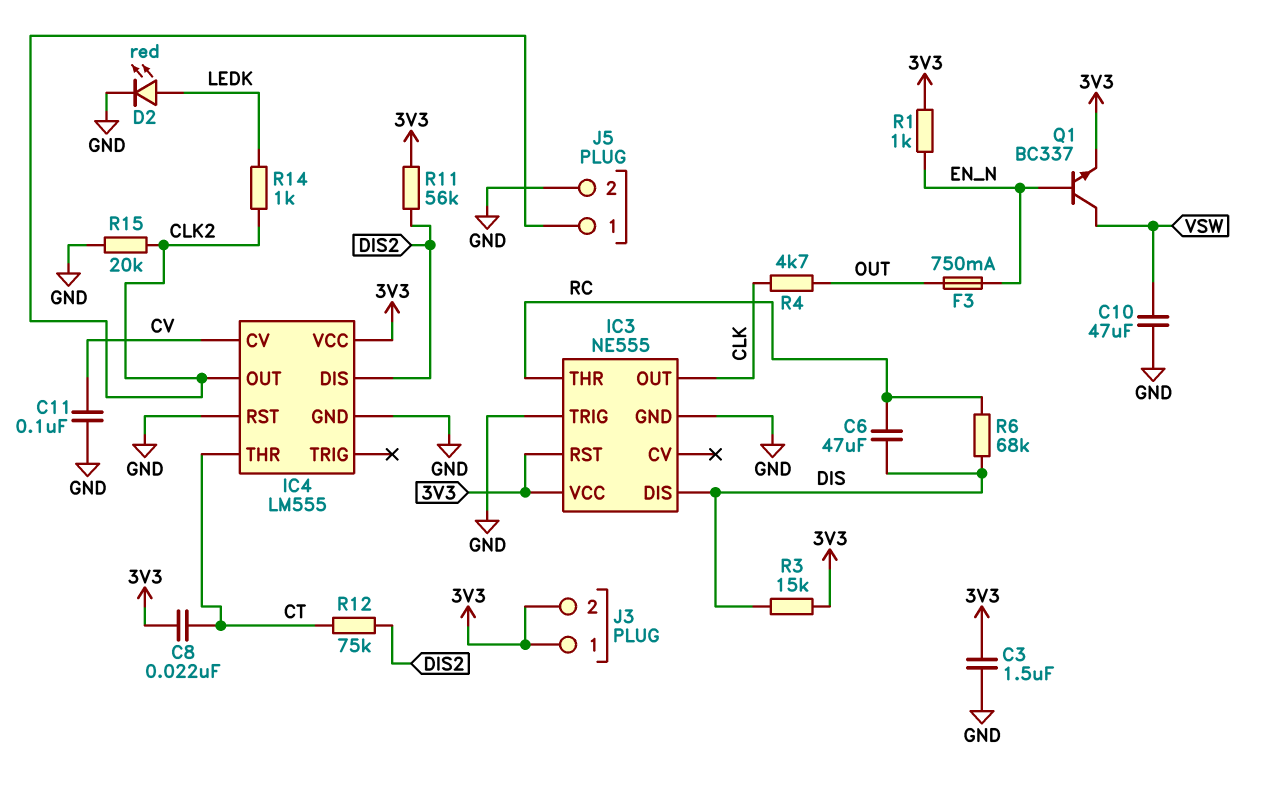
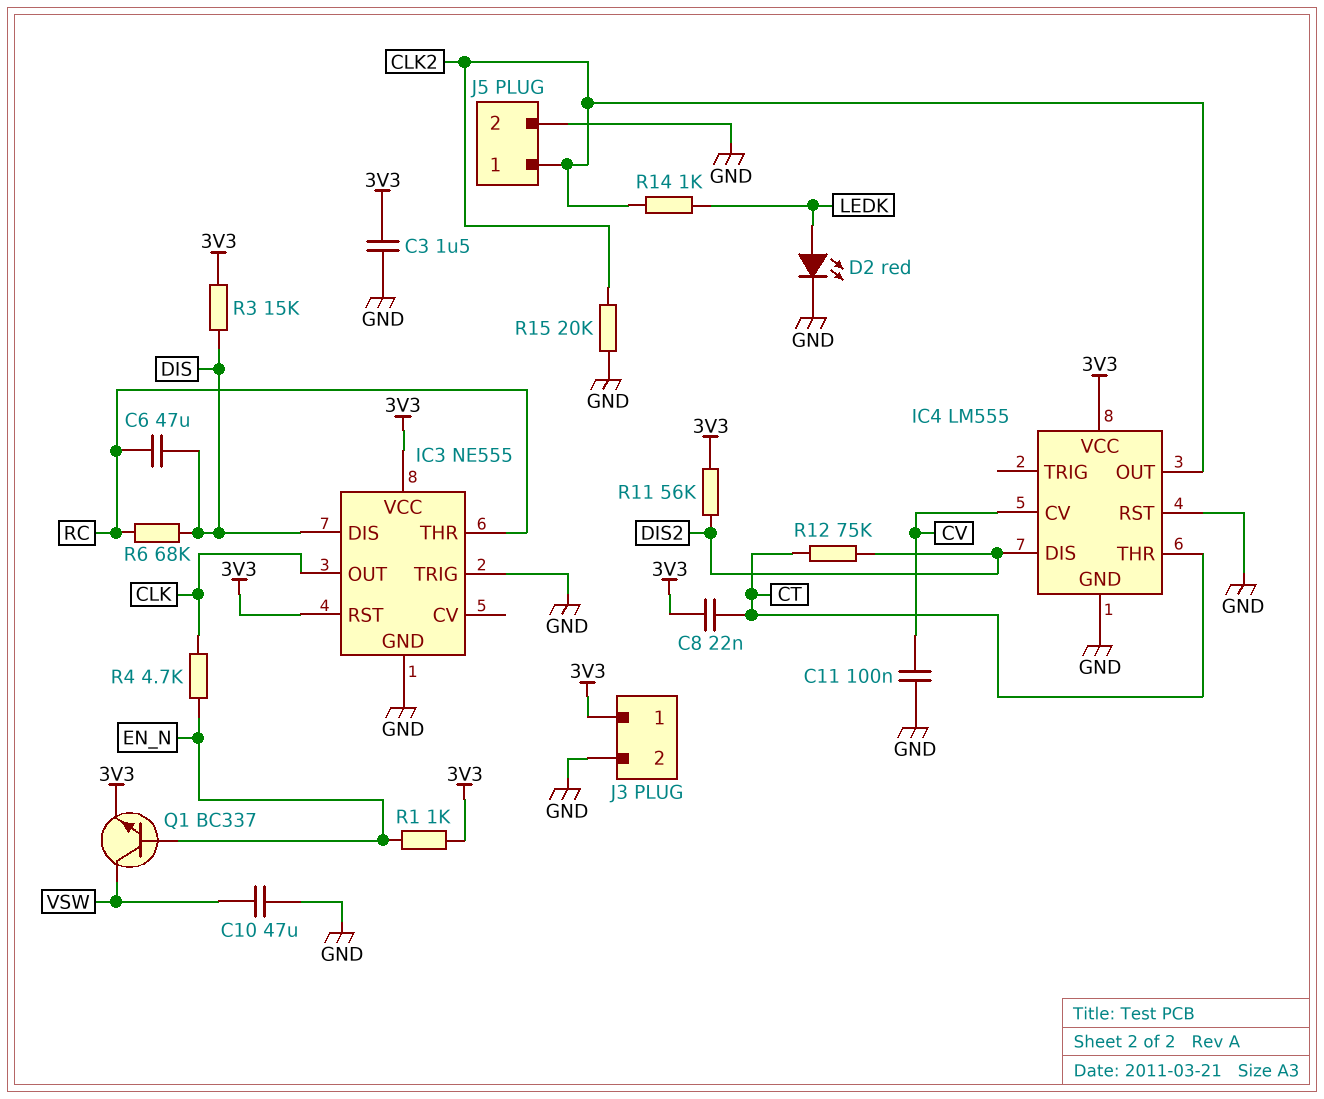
F3: 750mA (EN_N, OUT) -> none
J3 pin 2: 3V3 -> GND
R4: 4.7k (CLK, OUT) -> 4.7k (CLK, EN_N)

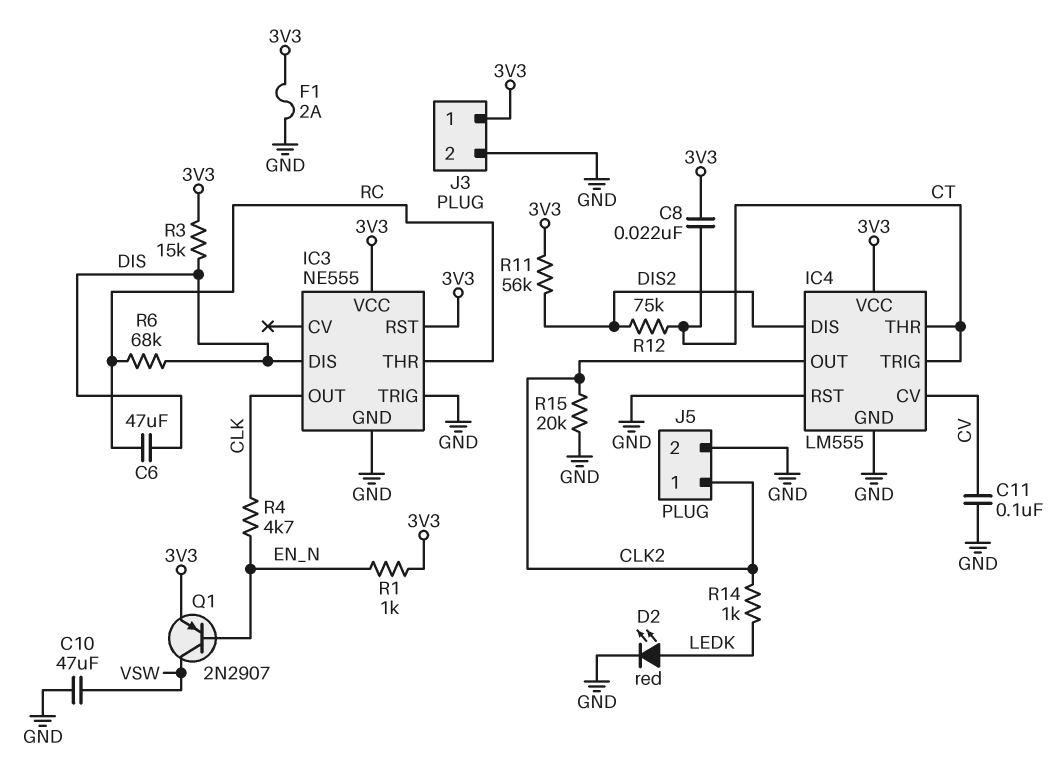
C3: 1.5uF (3V3, GND) -> none
F1: none -> 2A (3V3, GND)
IC4 pin TRIG: none -> CT
Q1: NPN BC337 (B EN_N, C VSW, E 3V3) -> PNP 2N2907 (B EN_N, C VSW, E 3V3)

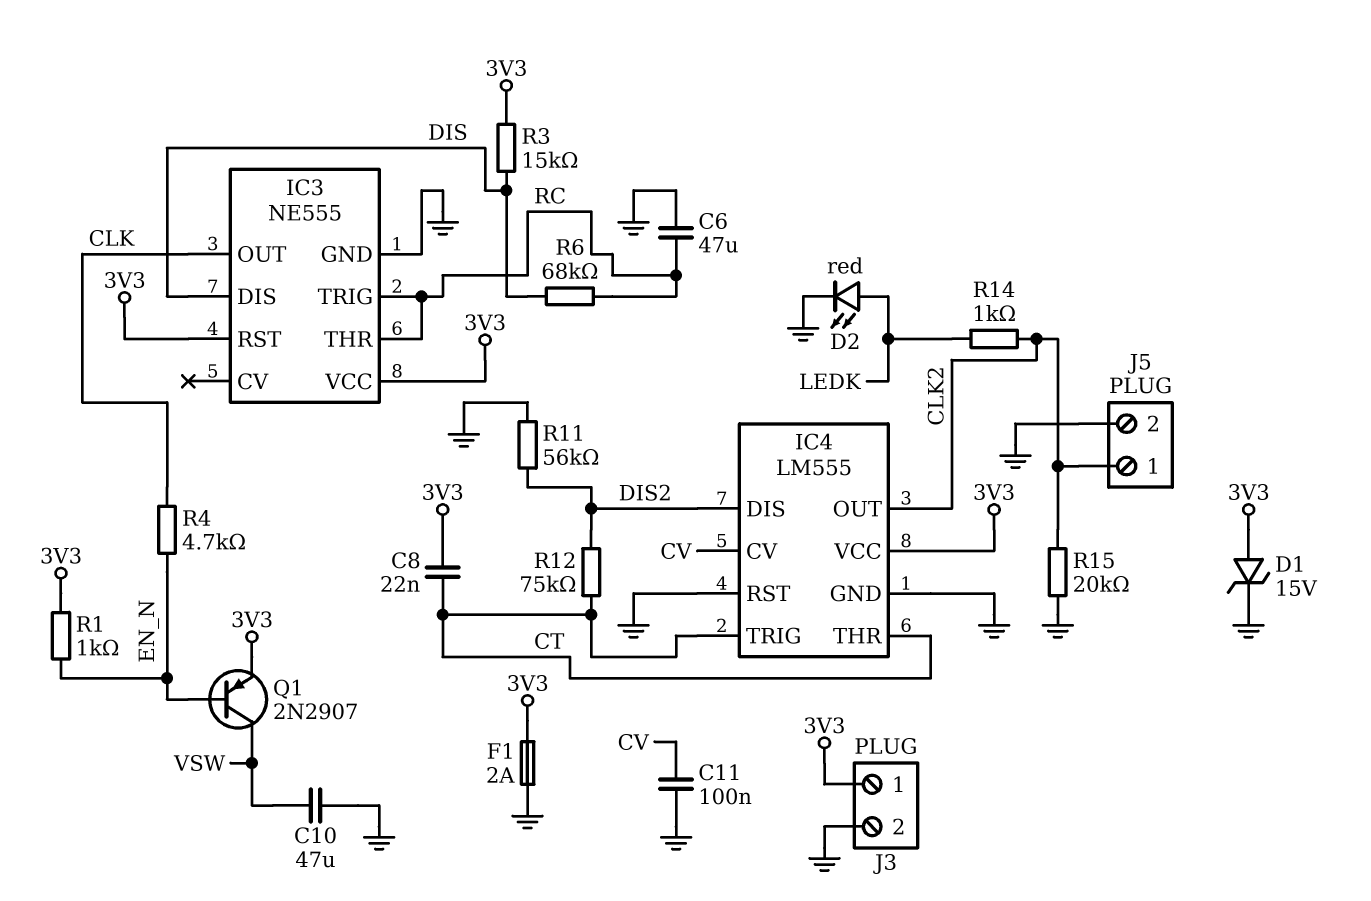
C6: 47uF (DIS, RC) -> 47uF (GND, RC)
D1: none -> zener 15V (A 3V3, K GND)
IC3 pin TRIG: GND -> RC
R11: 56k (3V3, DIS2) -> 56k (DIS2, GND)

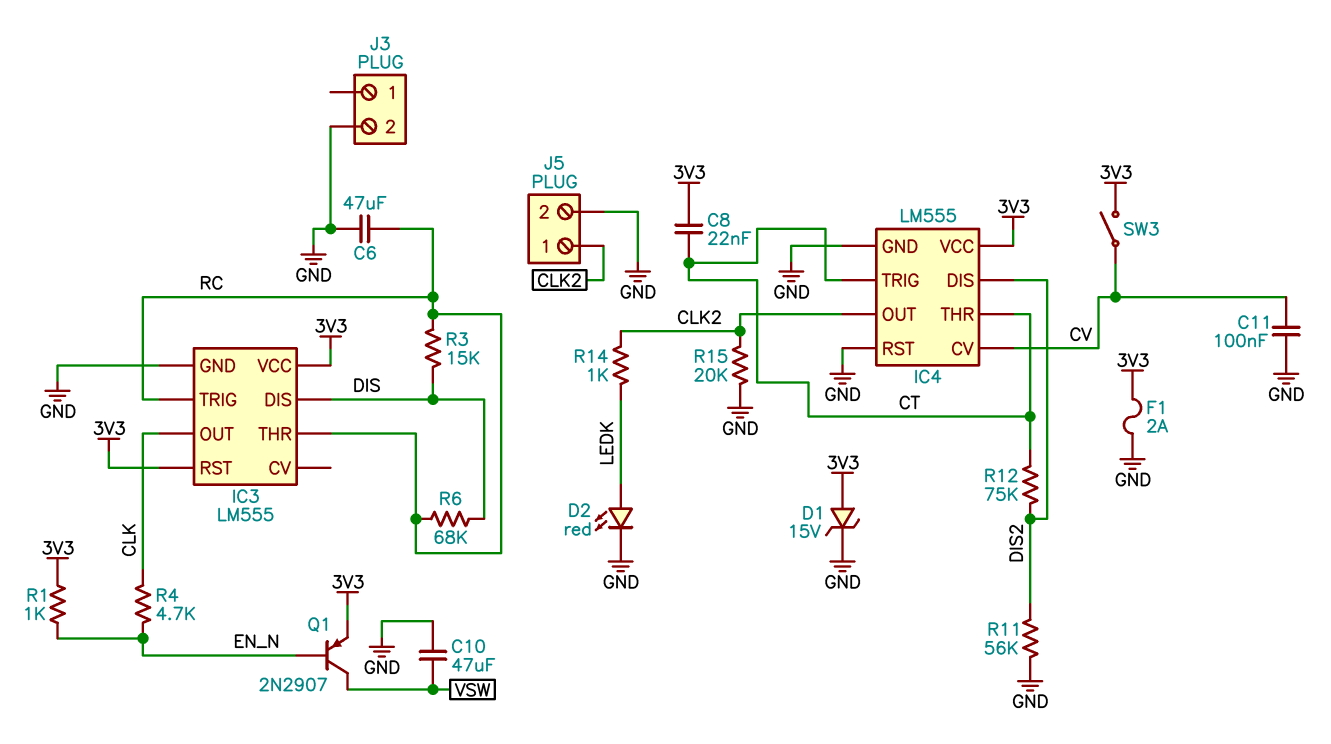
IC3: NE555 -> LM555
J3 pin 1: 3V3 -> none
R3: 15k (3V3, DIS) -> 15k (DIS, RC)
SW3: none -> switch (3V3, CV)

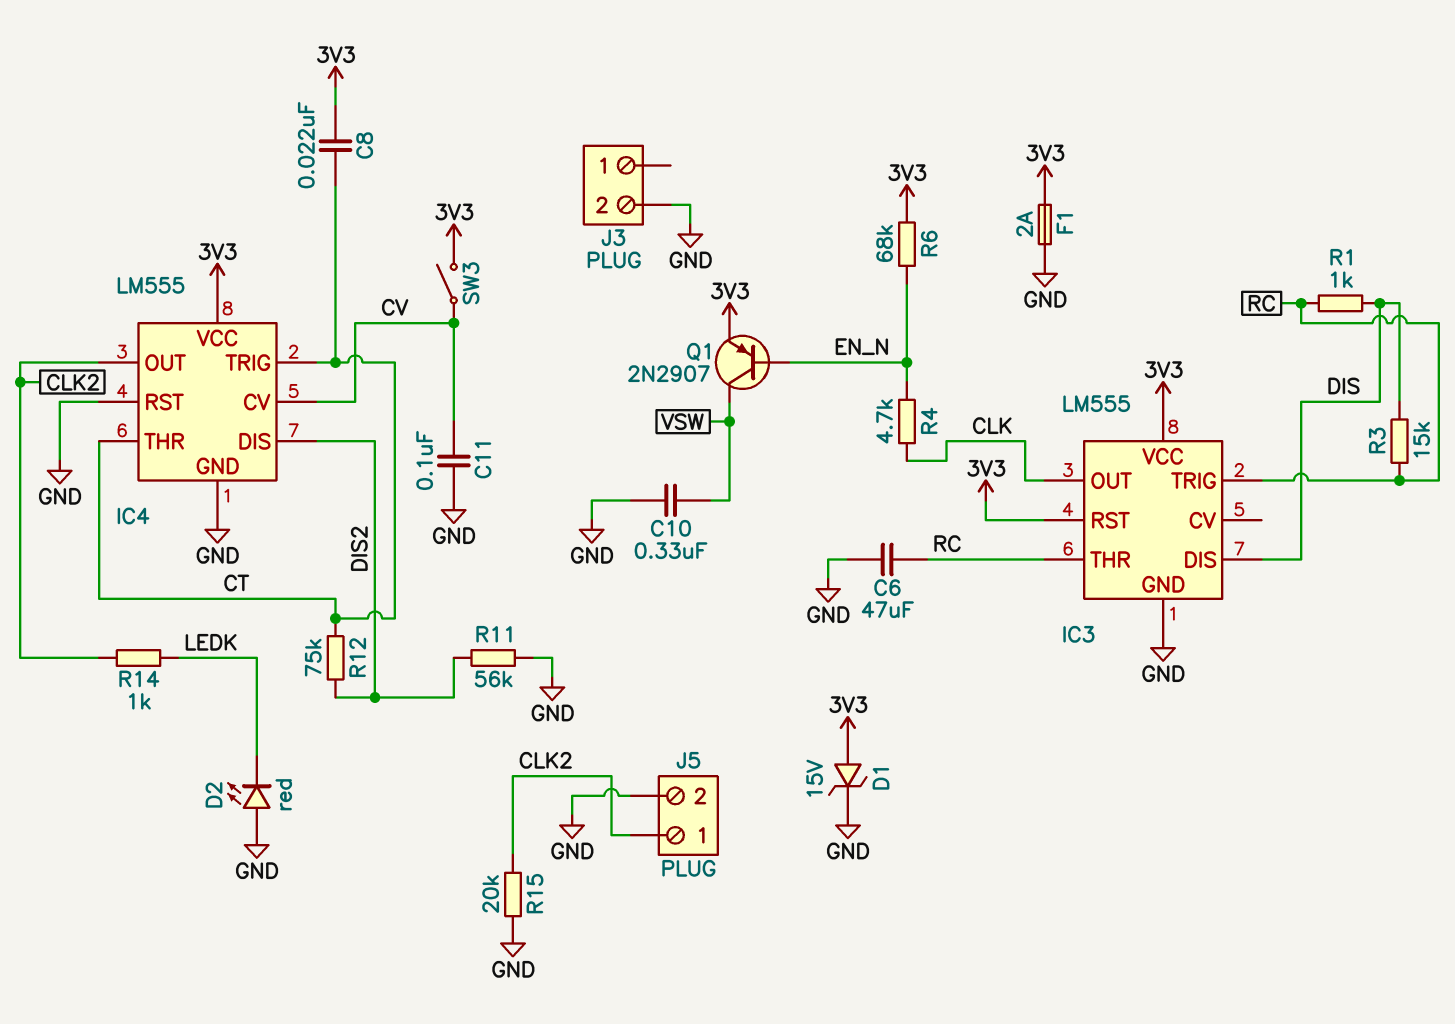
C10: 47uF (GND, VSW) -> 330nF (GND, VSW)
D2: LED red (A LEDK, K GND) -> LED red (A GND, K LEDK)
R1: 1k (3V3, EN_N) -> 1k (DIS, RC)
R6: 68k (DIS, RC) -> 68k (3V3, EN_N)

